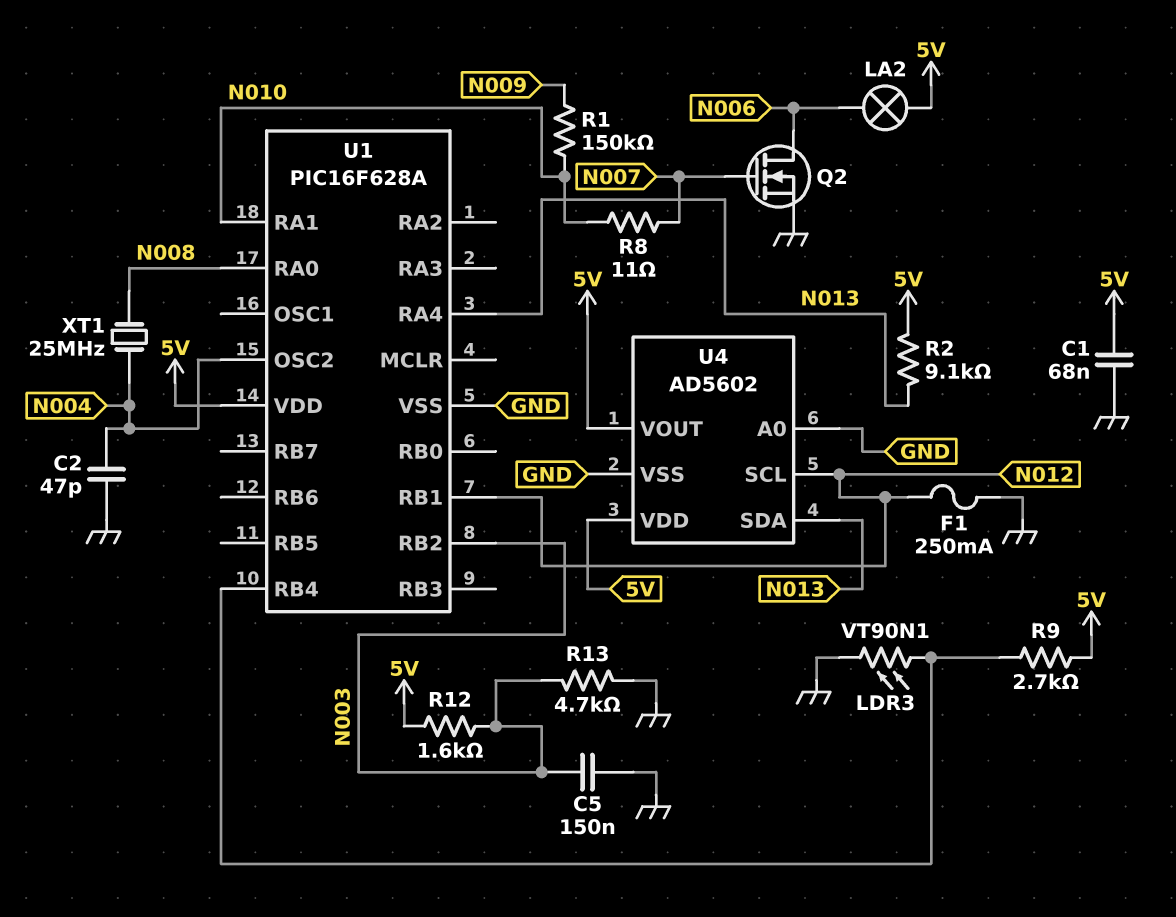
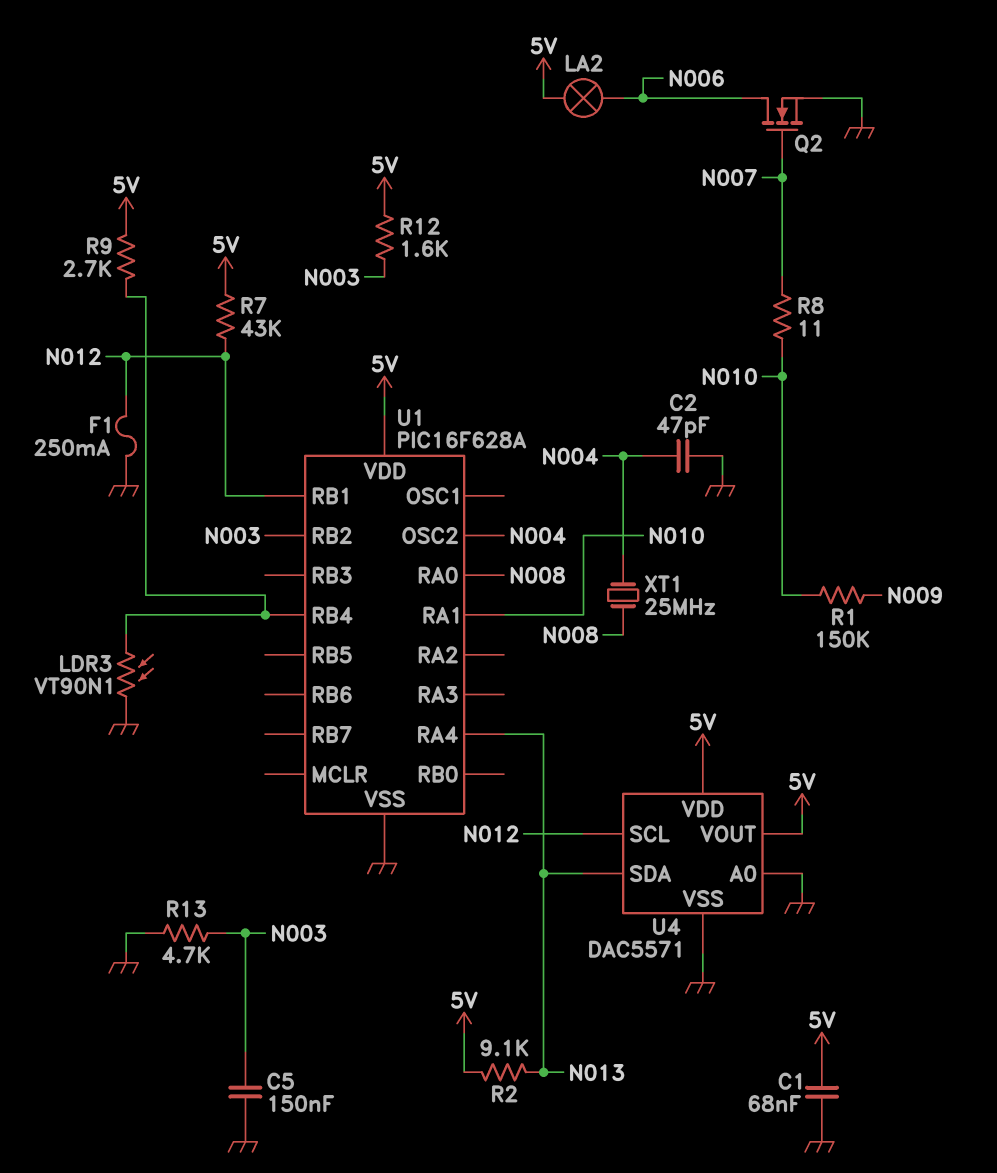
R7: none -> 43k (5V, N012)
U4: AD5602 -> DAC5571

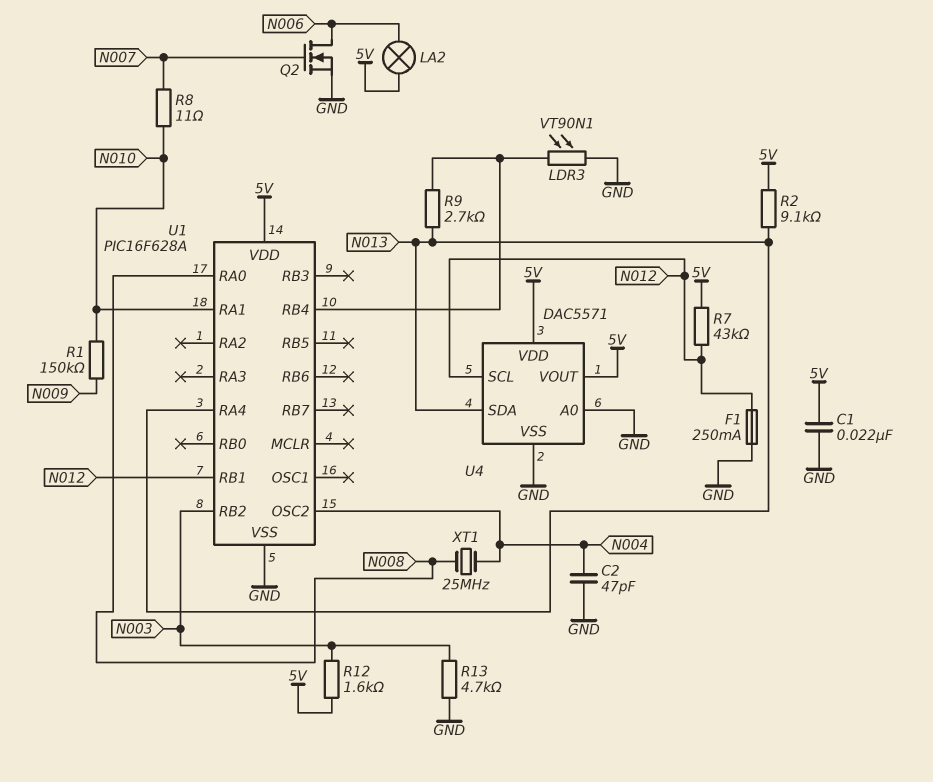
C1: 68nF (5V, GND) -> 22nF (5V, GND)
C5: 150nF (GND, N003) -> none
R9: 2.7k (5V, U1/RB4) -> 2.7k (N013, U1/RB4)

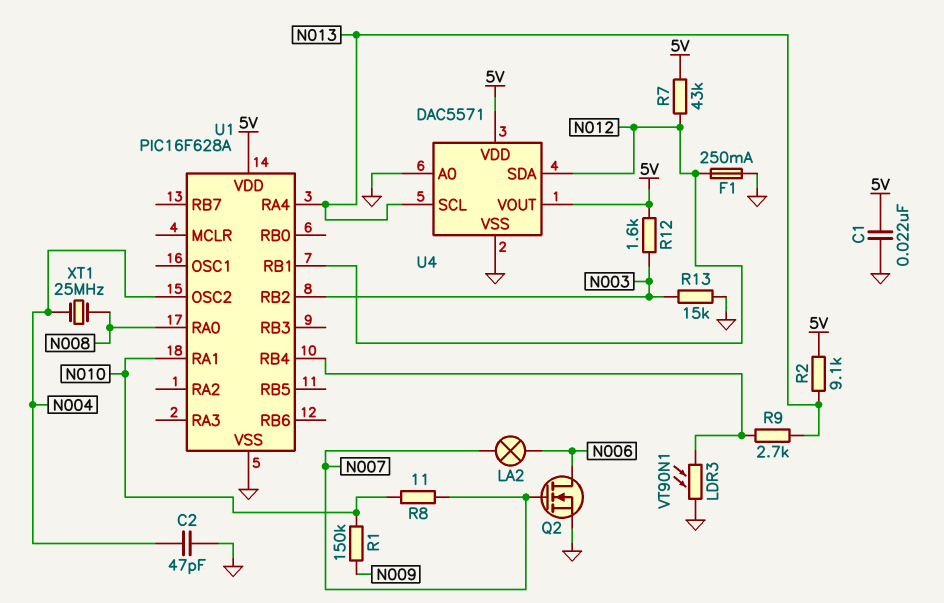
LA2: lamp (5V, N006) -> lamp (N006, N007)
R13: 4.7k (GND, N003) -> 15k (GND, N003)
U4 pin SCL: N012 -> N013
U4 pin SDA: N013 -> N012

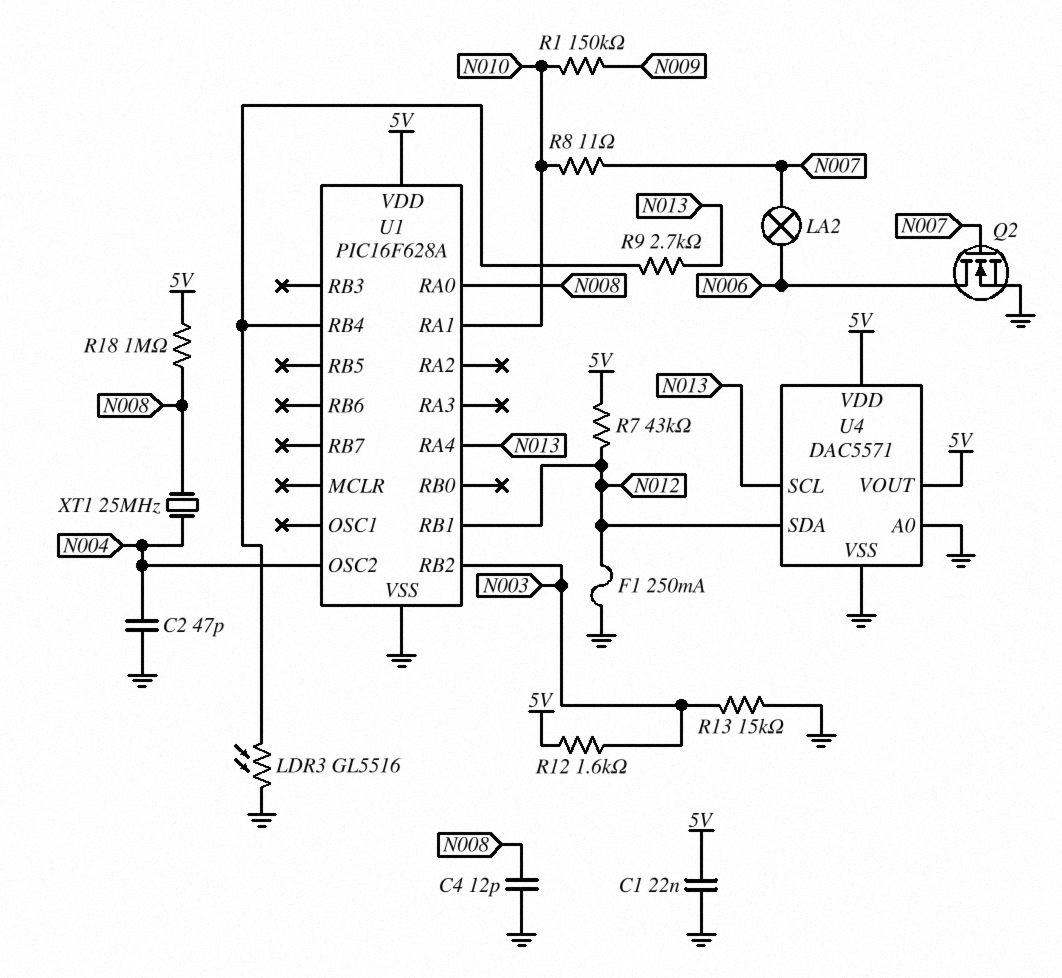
C4: none -> 12pF (GND, N008)
LDR3: VT90N1 (GND, U1/RB4) -> GL5516 (GND, U1/RB4)
R2: 9.1k (5V, N013) -> none
R18: none -> 1M (5V, N008)

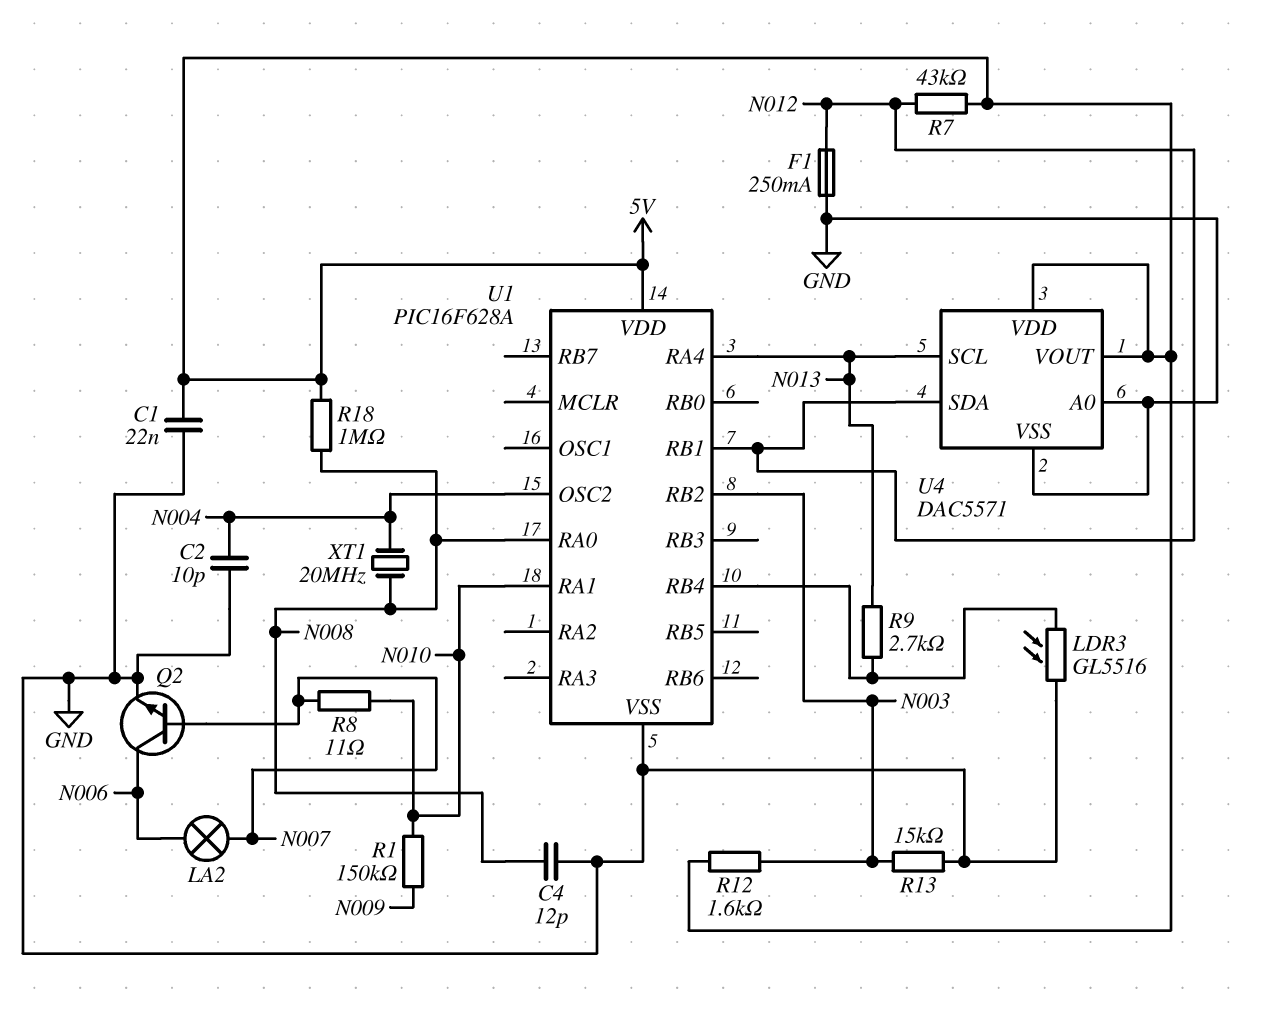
C2: 47pF (GND, N004) -> 10pF (GND, N004)
Q2: NMOS (G N007, D N006, S GND) -> NPN (B N007, C N006, E GND)
XT1: 25MHz (N004, N008) -> 20MHz (N004, N008)

